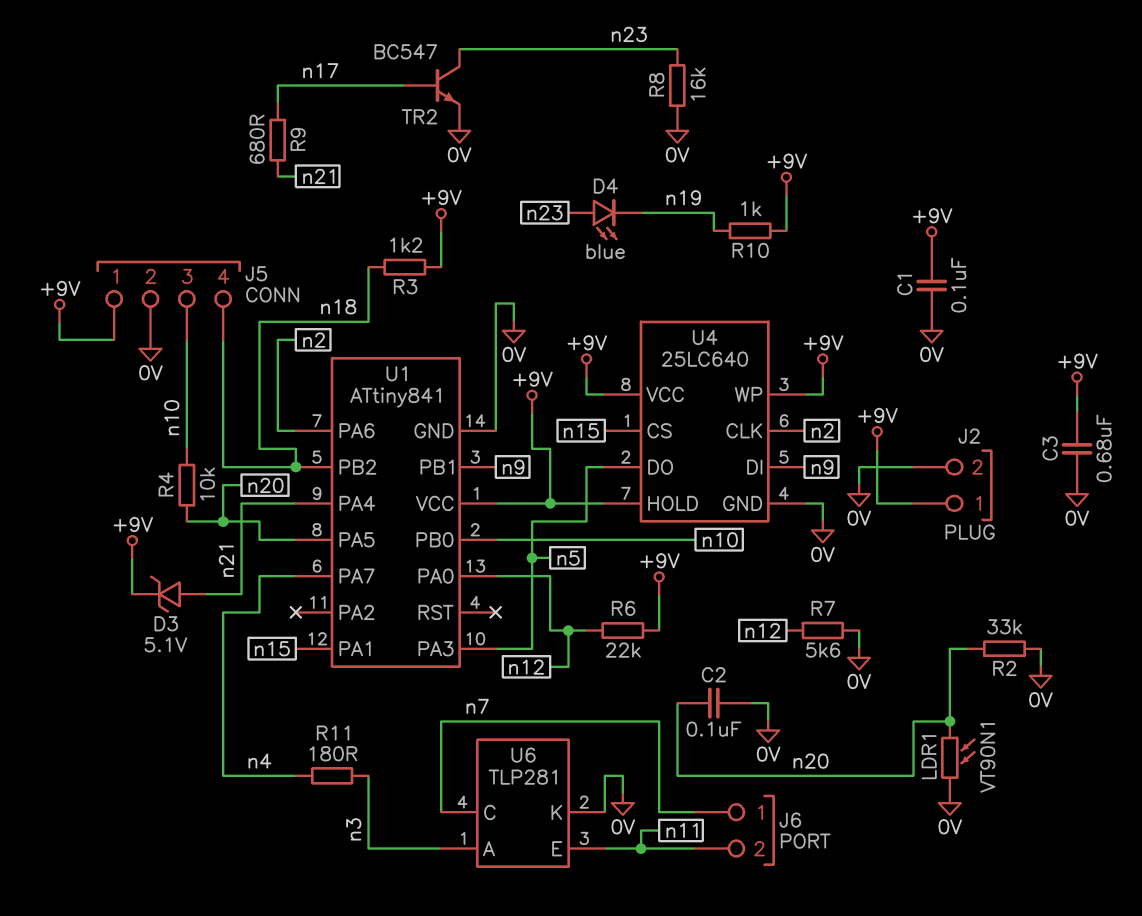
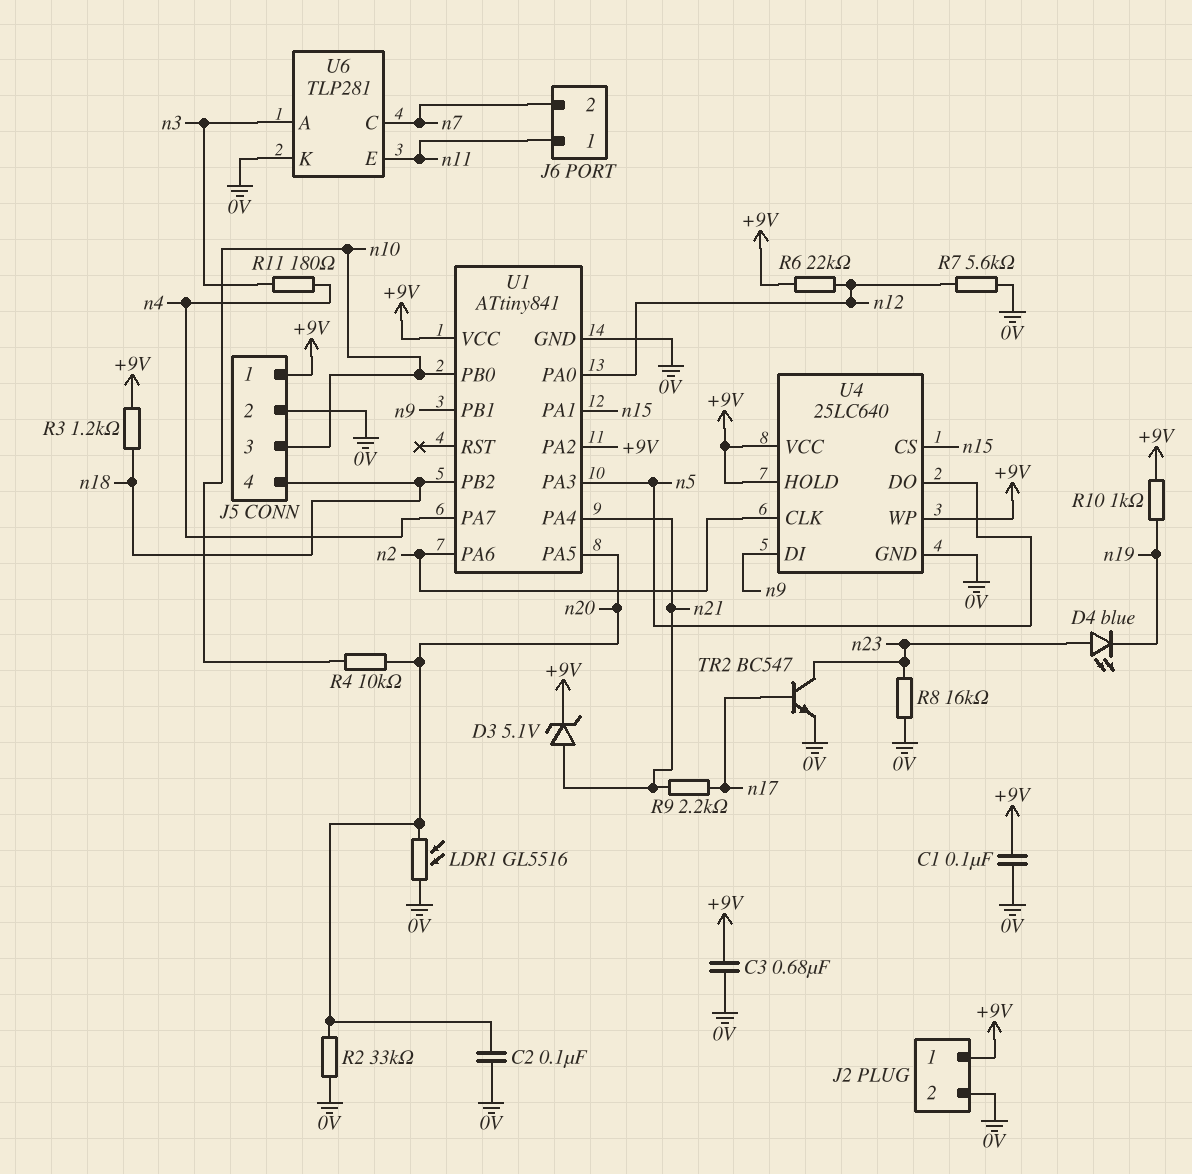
J6 pin 1: n7 -> n11
J6 pin 2: n11 -> n7
LDR1: VT90N1 (0V, n20) -> GL5516 (0V, n20)
R9: 680 (n17, n21) -> 2.2k (n17, n21)
U1 pin PA2: none -> +9V

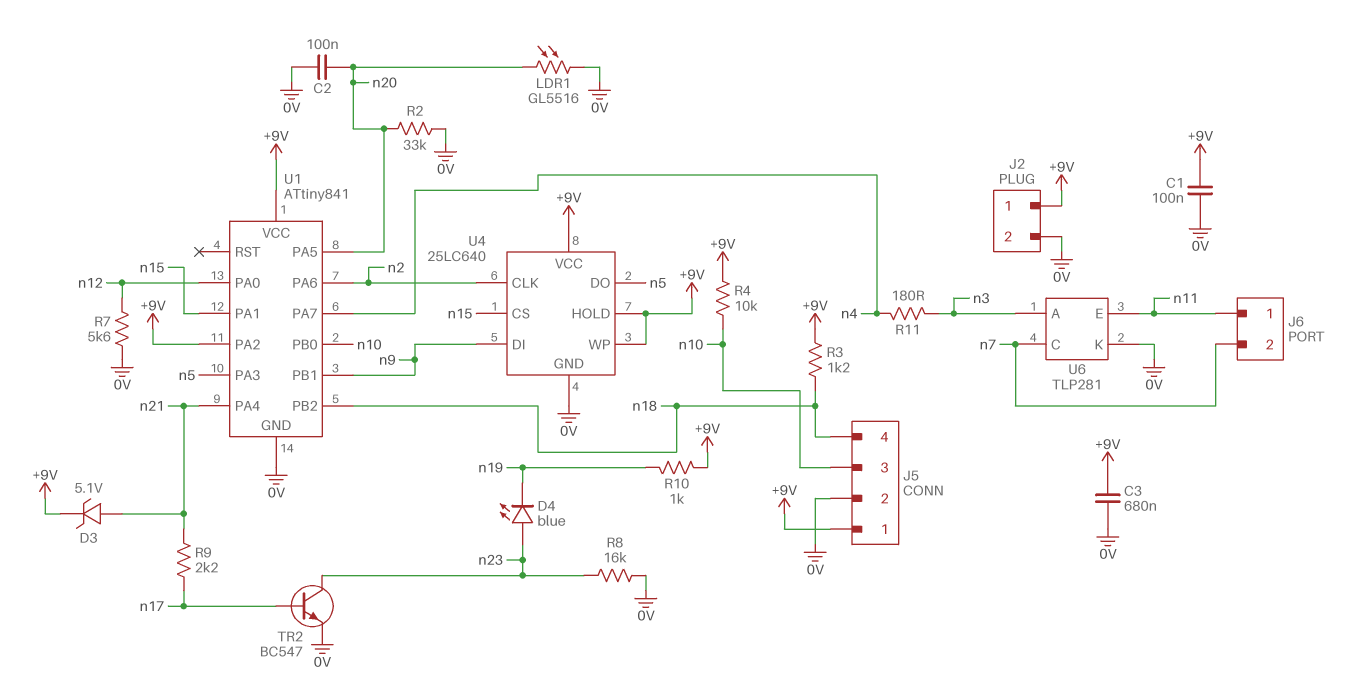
R4: 10k (n10, n20) -> 10k (+9V, n10)
R6: 22k (+9V, n12) -> none

